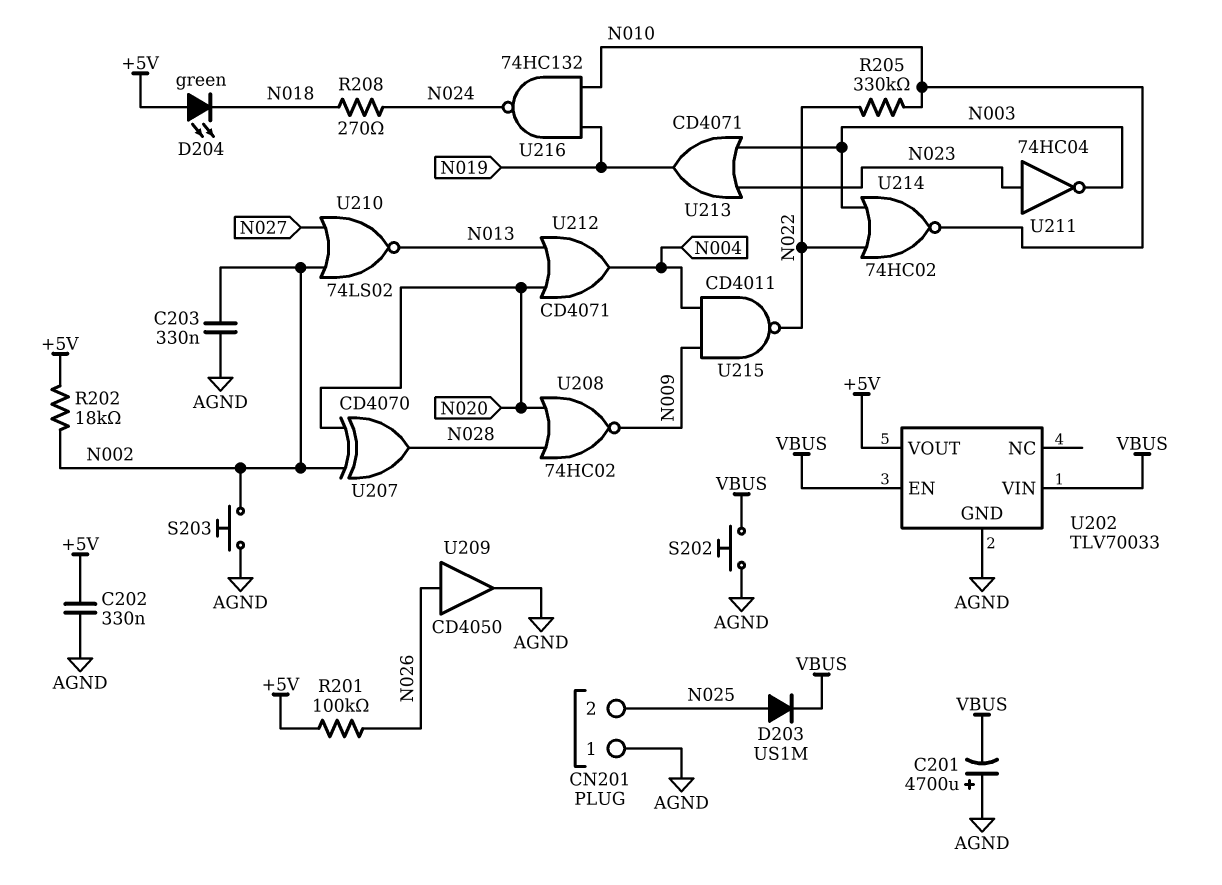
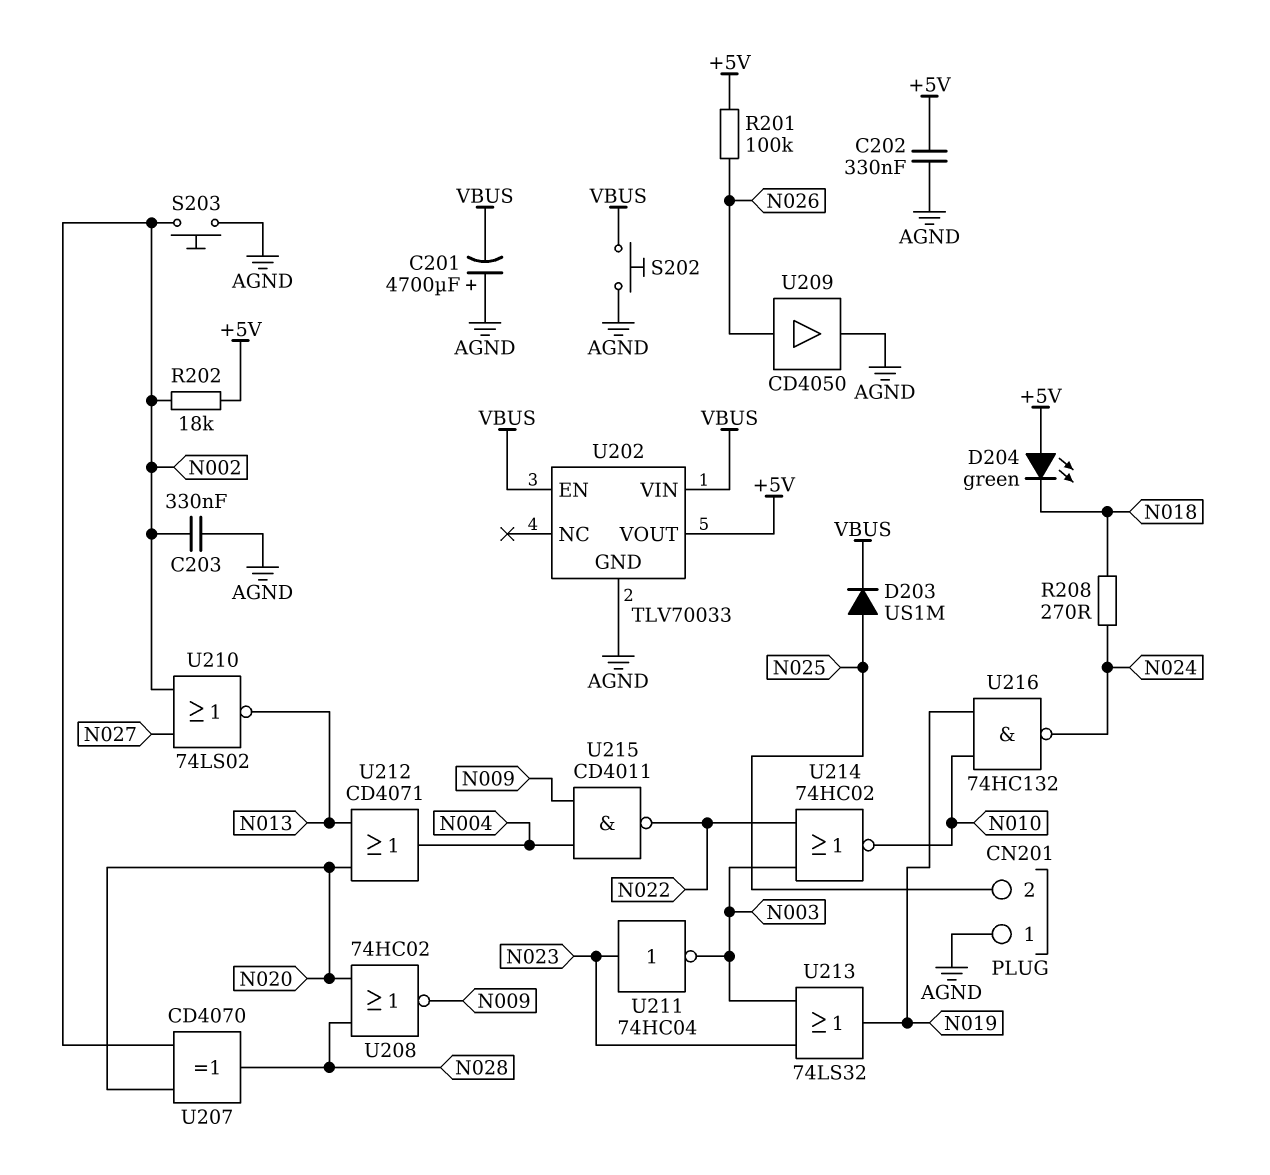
R205: 330k (N010, N022) -> none
U213: OR CD4071 (in N003, in N023, out N019) -> OR 74LS32 (in N003, in N023, out N019)

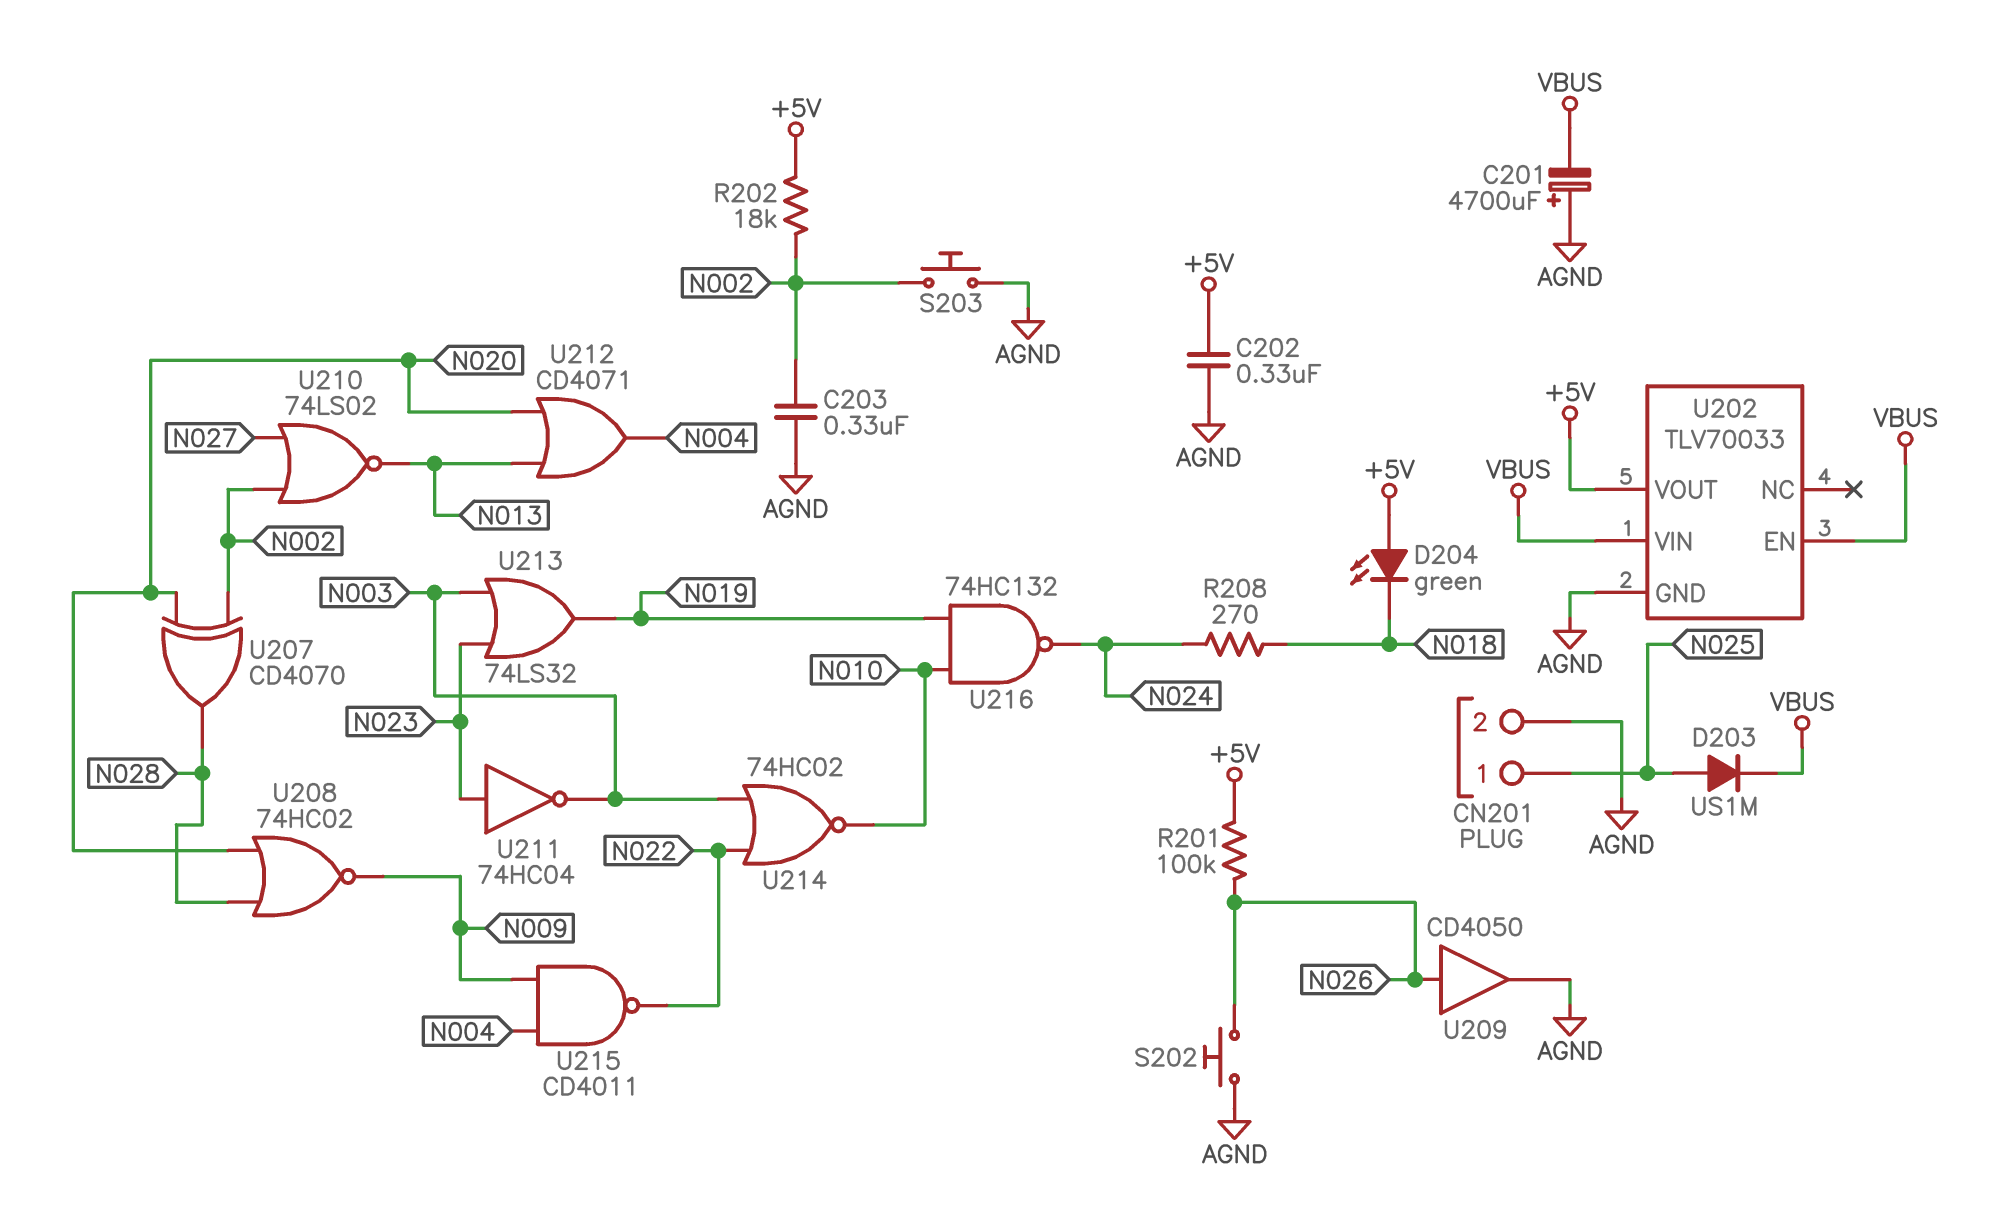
CN201 pin 1: AGND -> N025
CN201 pin 2: N025 -> AGND
S202: button (AGND, VBUS) -> button (AGND, N026)

